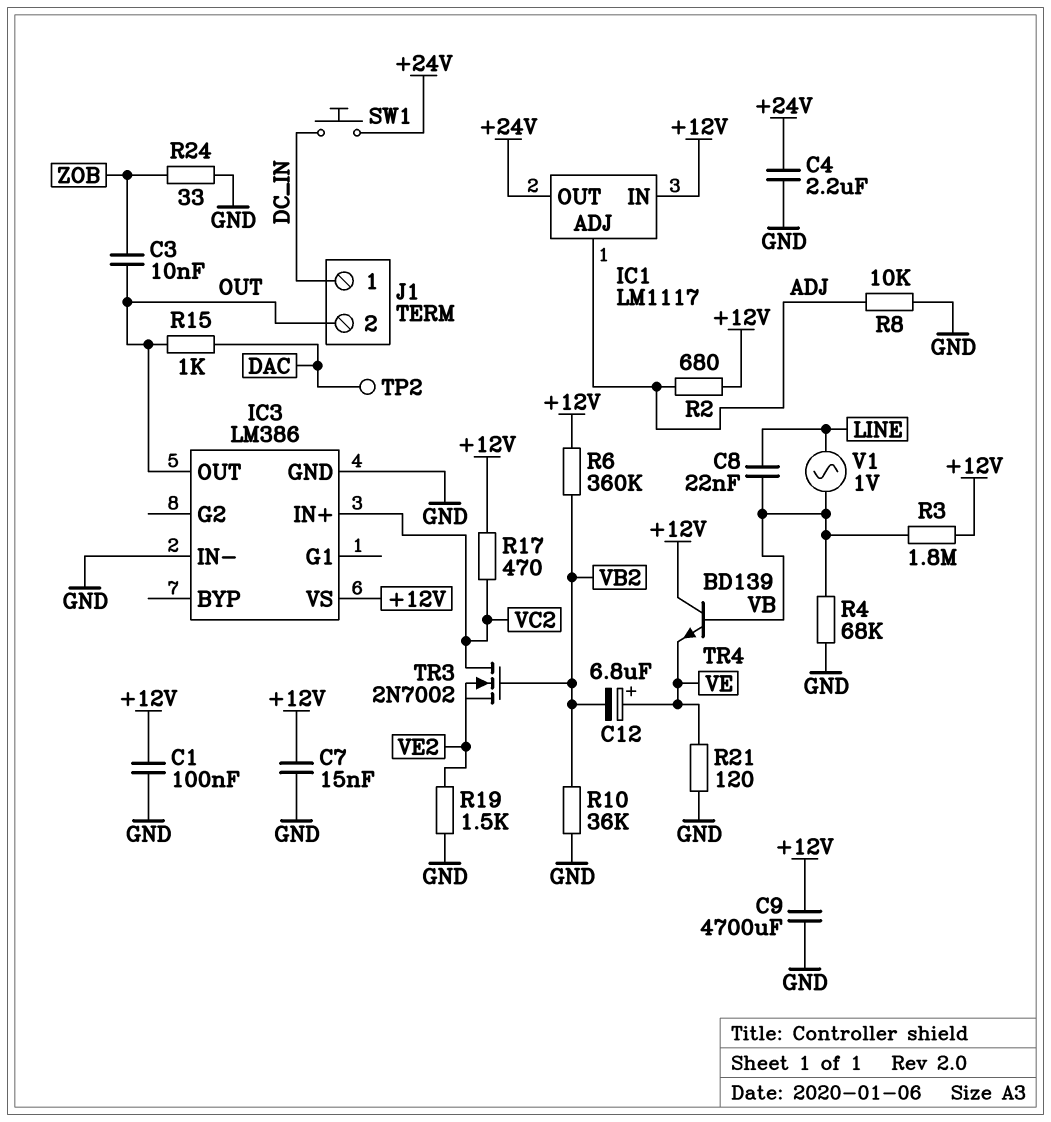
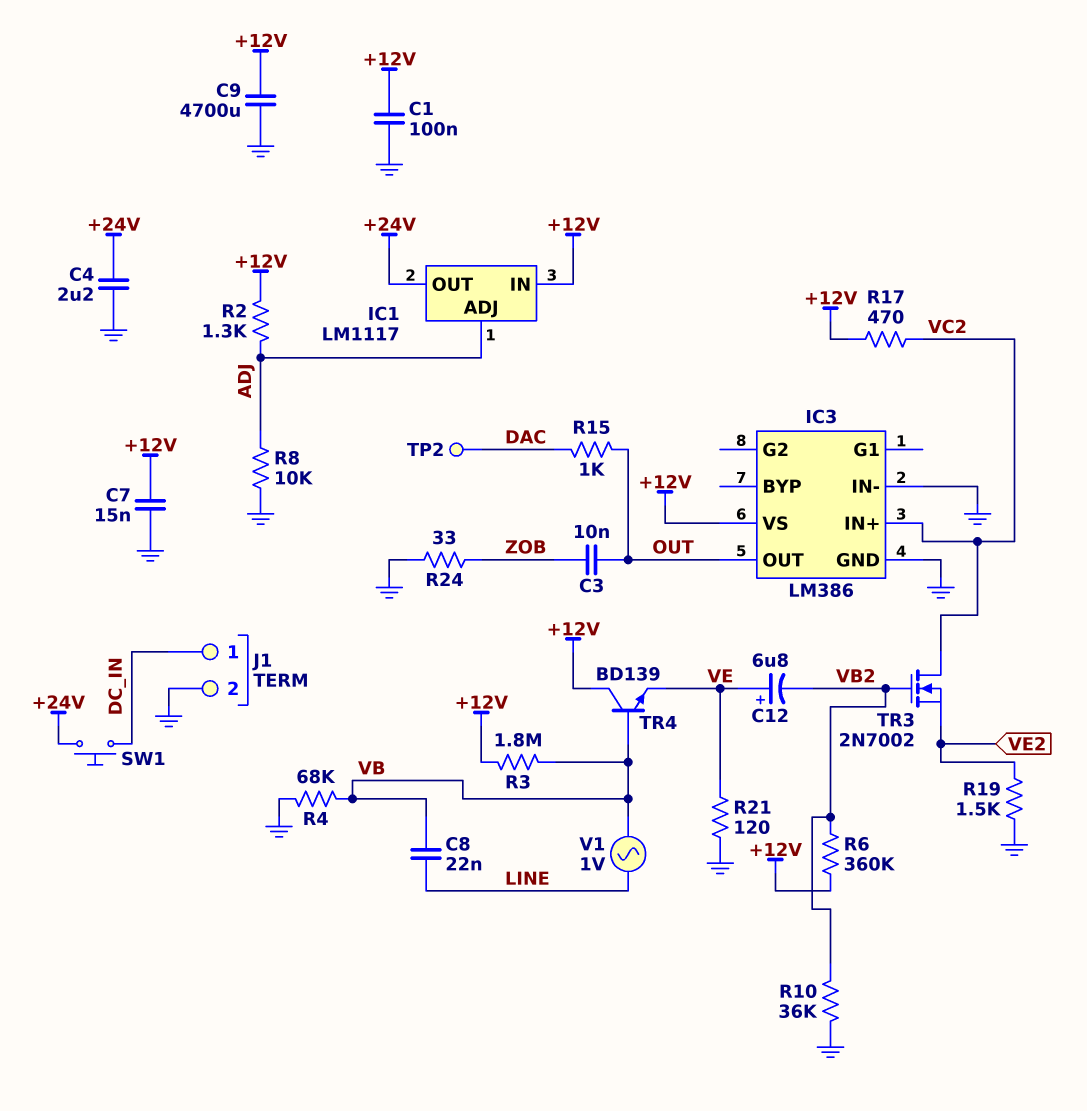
J1 pin 2: OUT -> GND
R2: 680 (+12V, ADJ) -> 1.3k (+12V, ADJ)

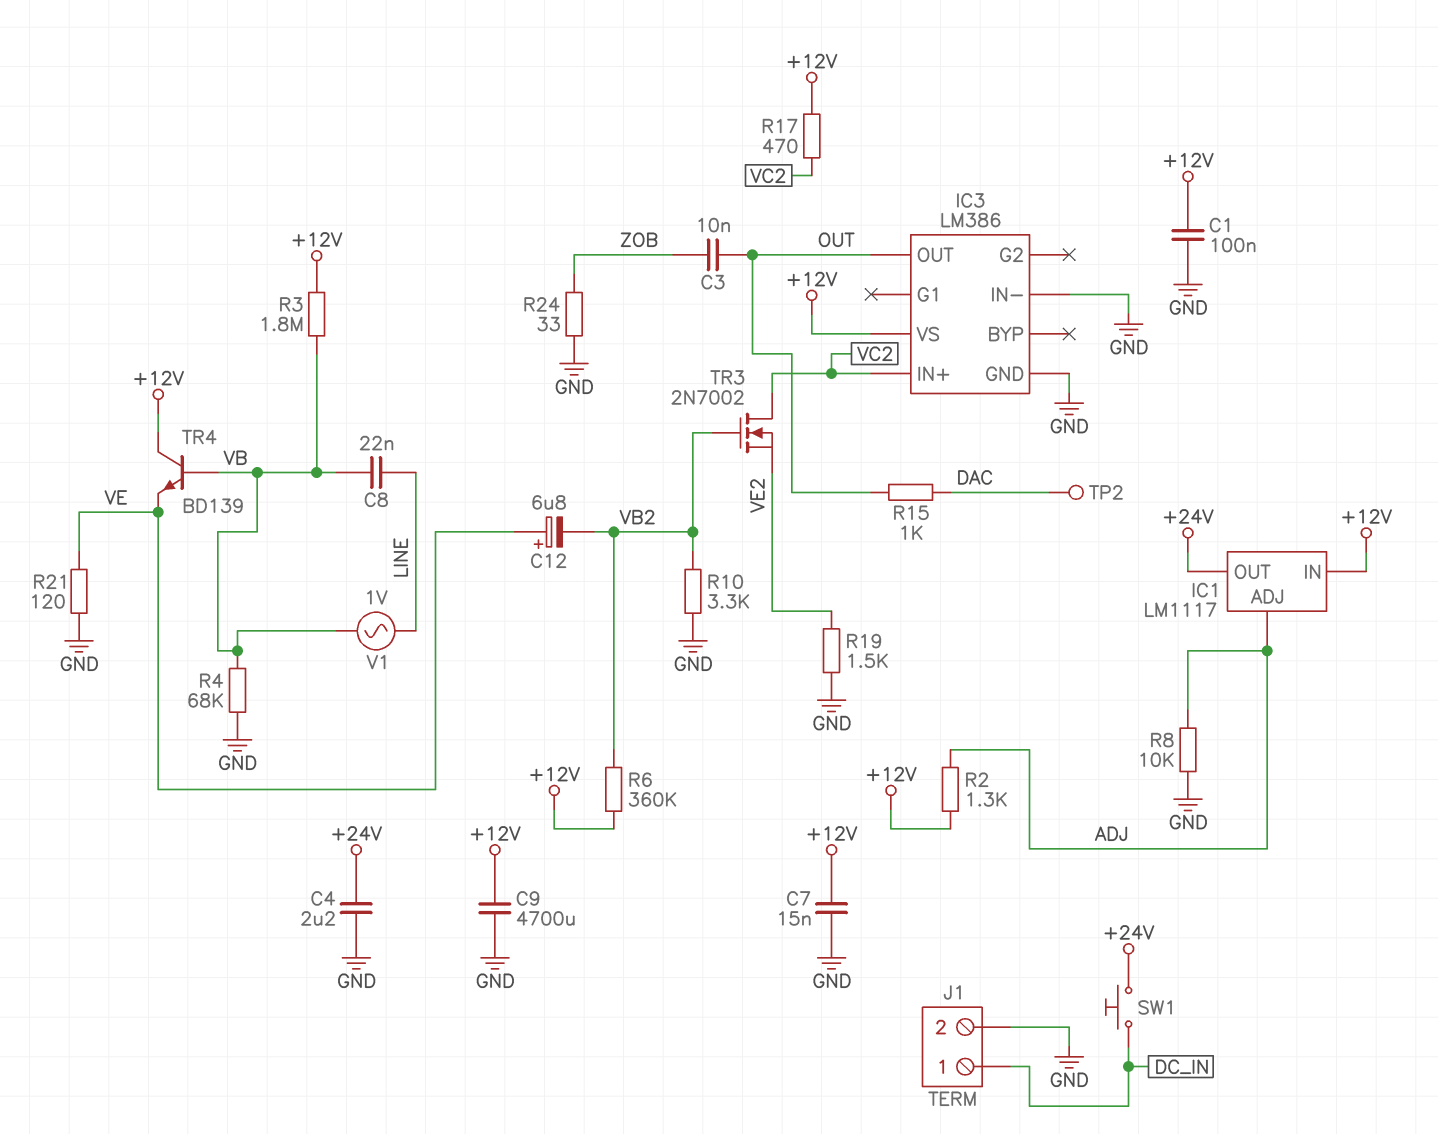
R10: 36k (GND, VB2) -> 3.3k (GND, VB2)

